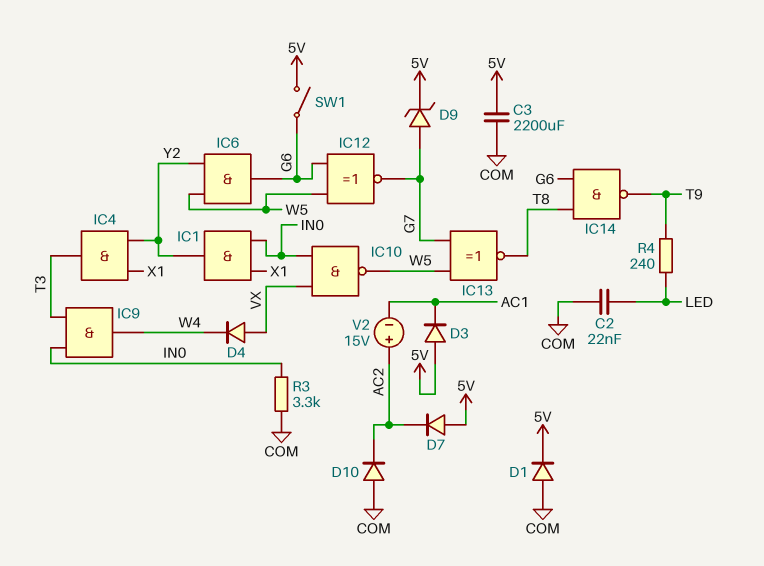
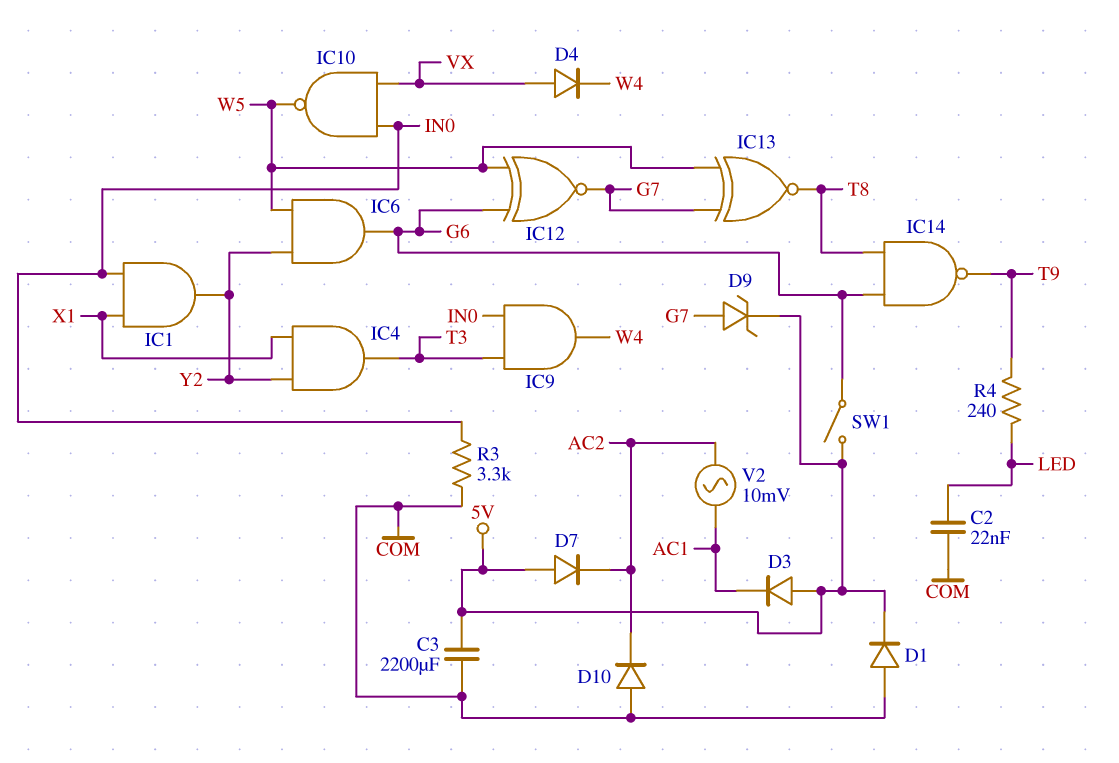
V2: 15V (plus AC2, minus AC1) -> AC 10mV (AC1, AC2)

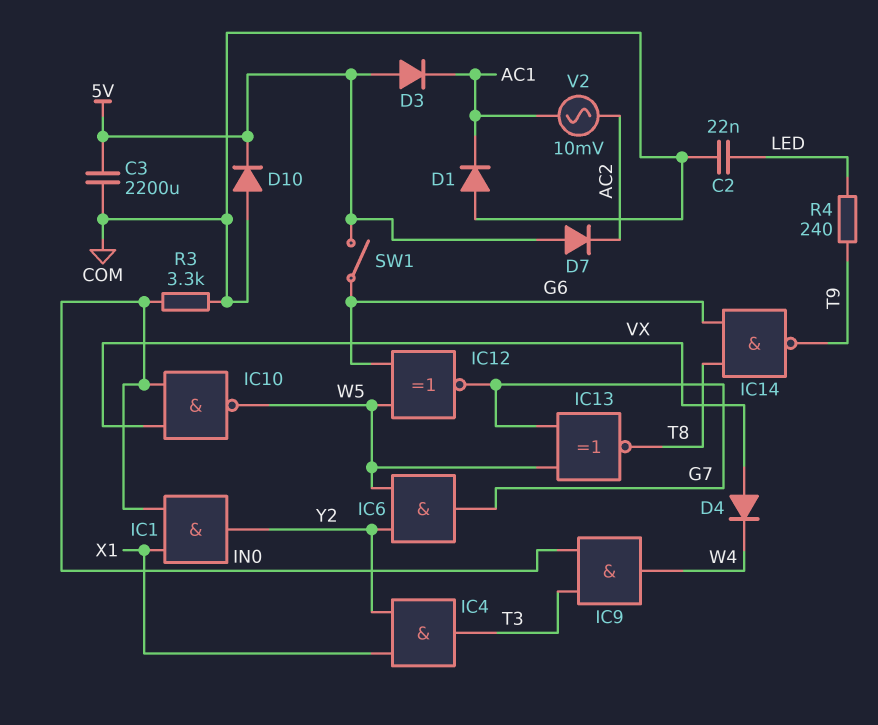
D1: diode (A COM, K 5V) -> diode (A COM, K AC1)
D9: zener (A G7, K 5V) -> none
D10: diode (A COM, K AC2) -> diode (A COM, K 5V)
IC6: AND (in W5, in Y2, out G6) -> AND (in W5, in Y2, out G7)

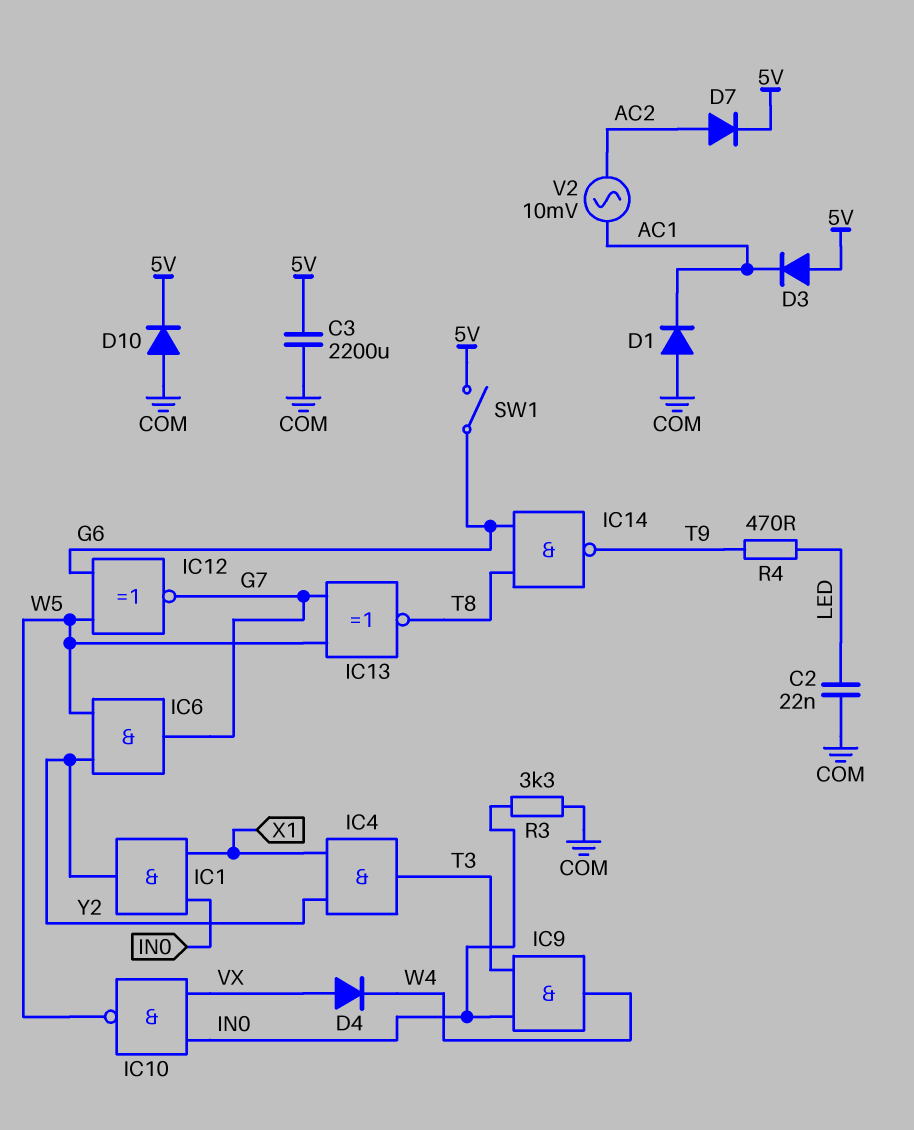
D7: diode (A 5V, K AC2) -> diode (A AC2, K 5V)
R4: 240 (LED, T9) -> 470 (LED, T9)

